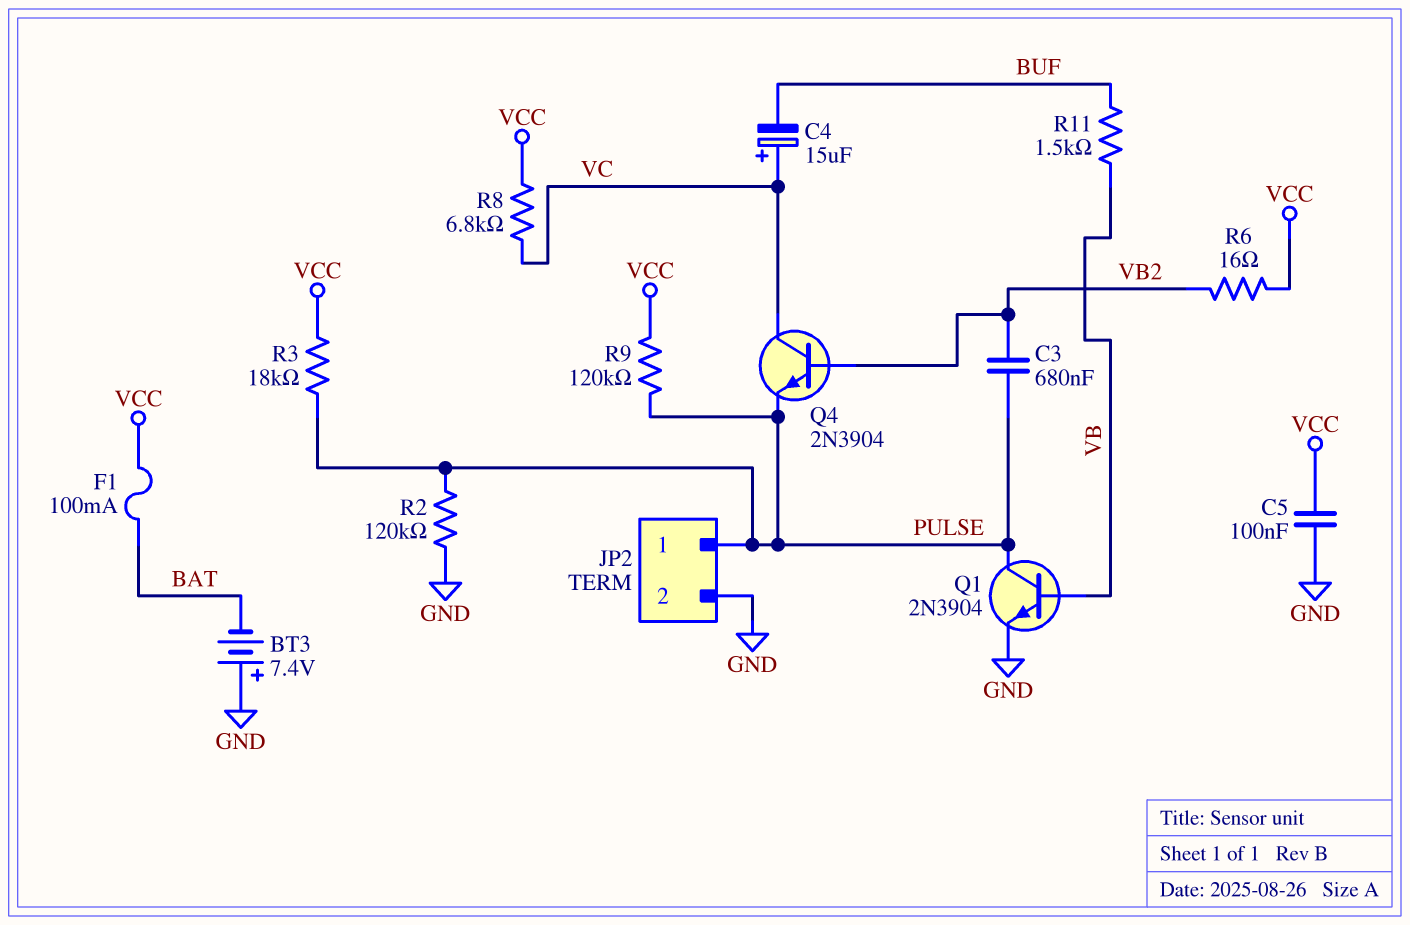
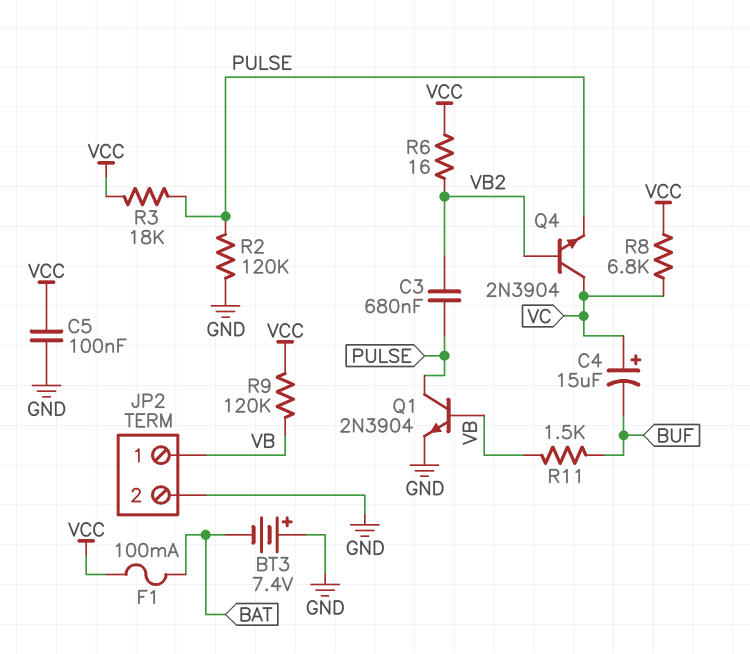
JP2 pin 1: PULSE -> VB
R9: 120k (PULSE, VCC) -> 120k (VB, VCC)

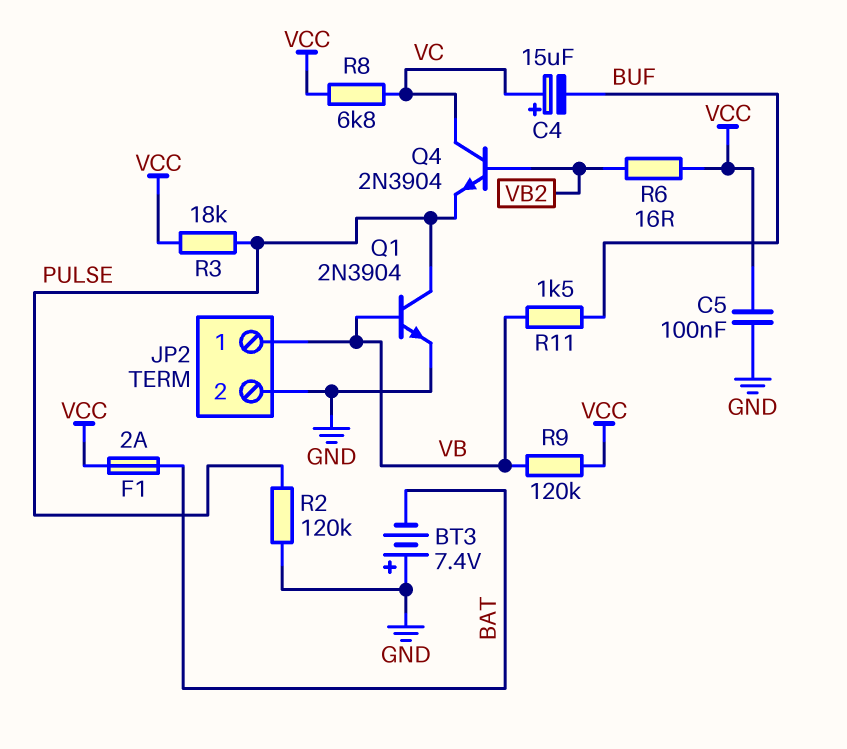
C3: 680nF (PULSE, VB2) -> none
F1: 100mA (BAT, VCC) -> 2A (BAT, VCC)

